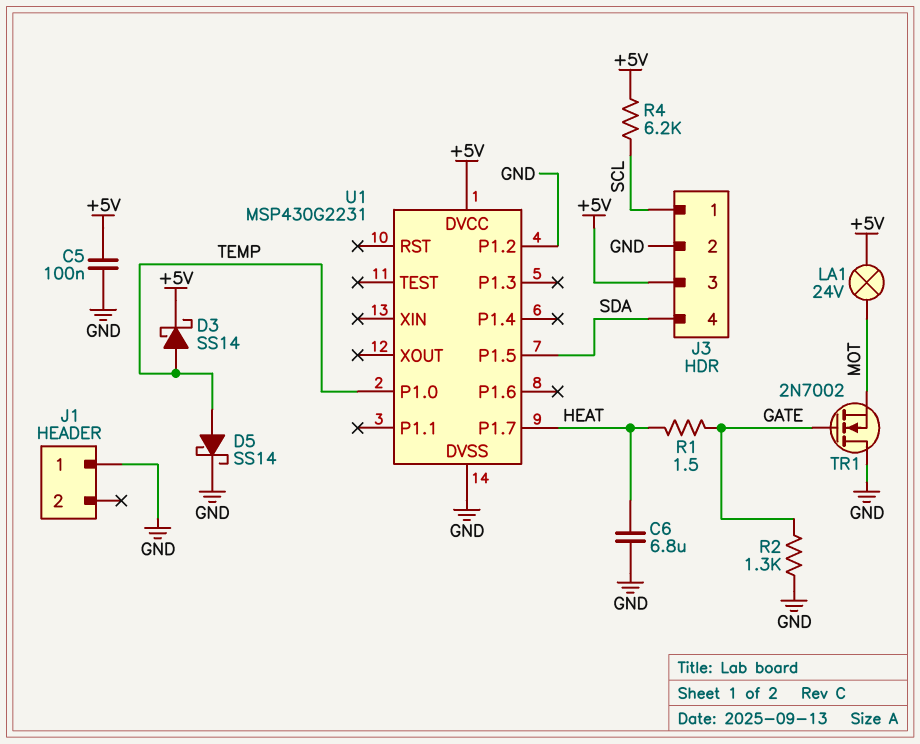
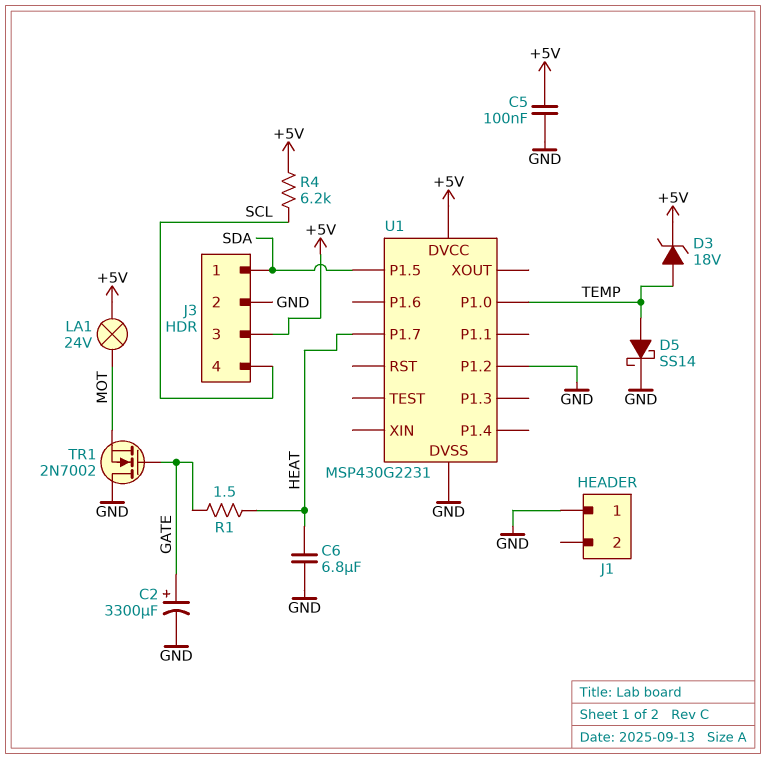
C2: none -> 3300uF (plus GATE, minus GND)
D3: schottky SS14 (A TEMP, K +5V) -> zener 18V (A TEMP, K +5V)
J3 pin 1: SCL -> SDA
J3 pin 4: SDA -> SCL
R2: 1.3k (GATE, GND) -> none

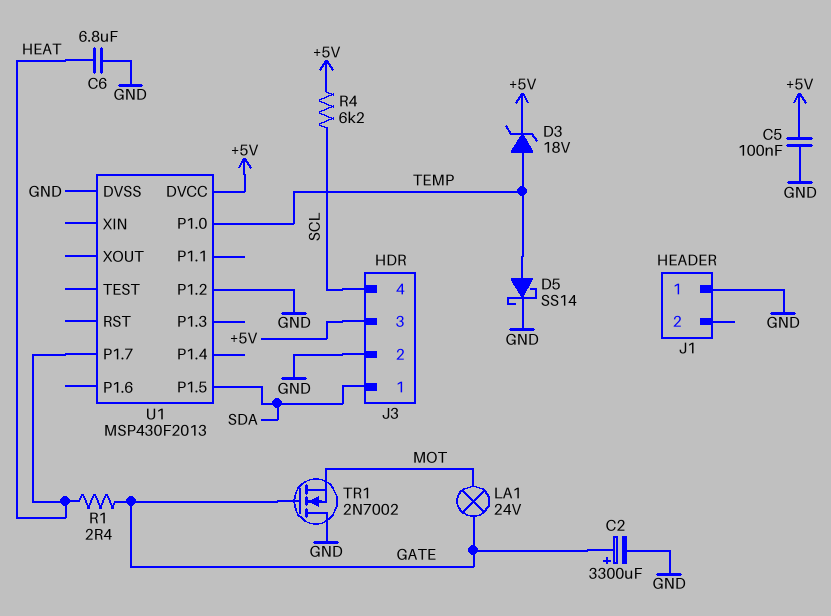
LA1: lamp 24V (+5V, MOT) -> lamp 24V (GATE, MOT)
R1: 1.5 (GATE, HEAT) -> 2.4 (GATE, HEAT)
U1: MSP430G2231 -> MSP430F2013

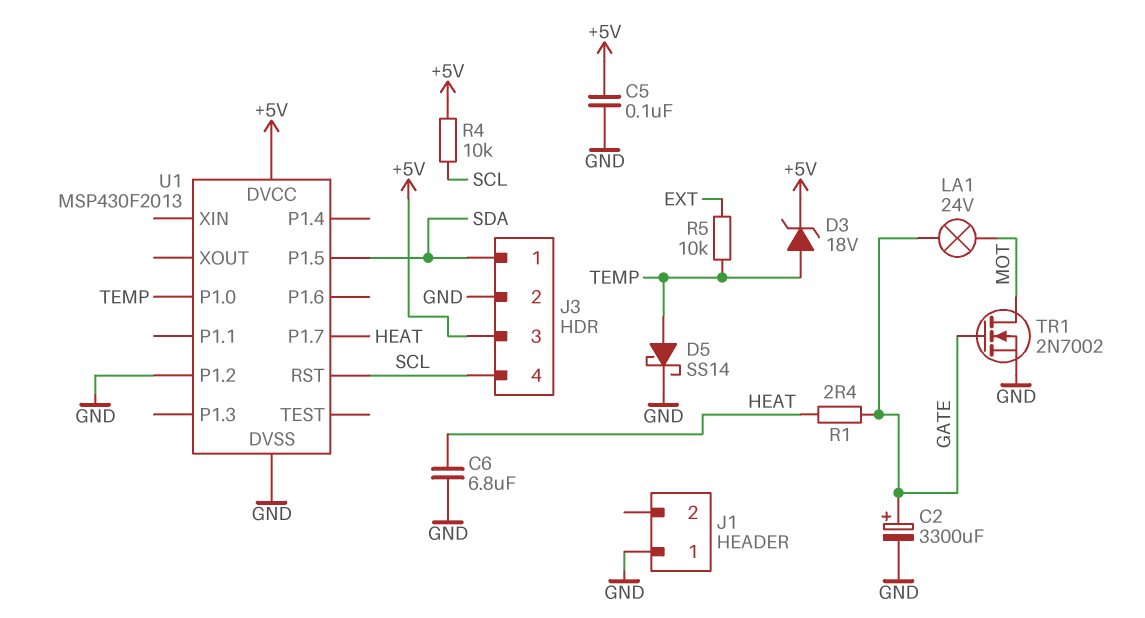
R4: 6.2k (+5V, SCL) -> 10k (+5V, SCL)
R5: none -> 10k (EXT, TEMP)
TR1: NMOS 2N7002 (G GATE, D GND, S MOT) -> NMOS 2N7002 (G GATE, D MOT, S GND)
U1 pin RST: none -> SCL

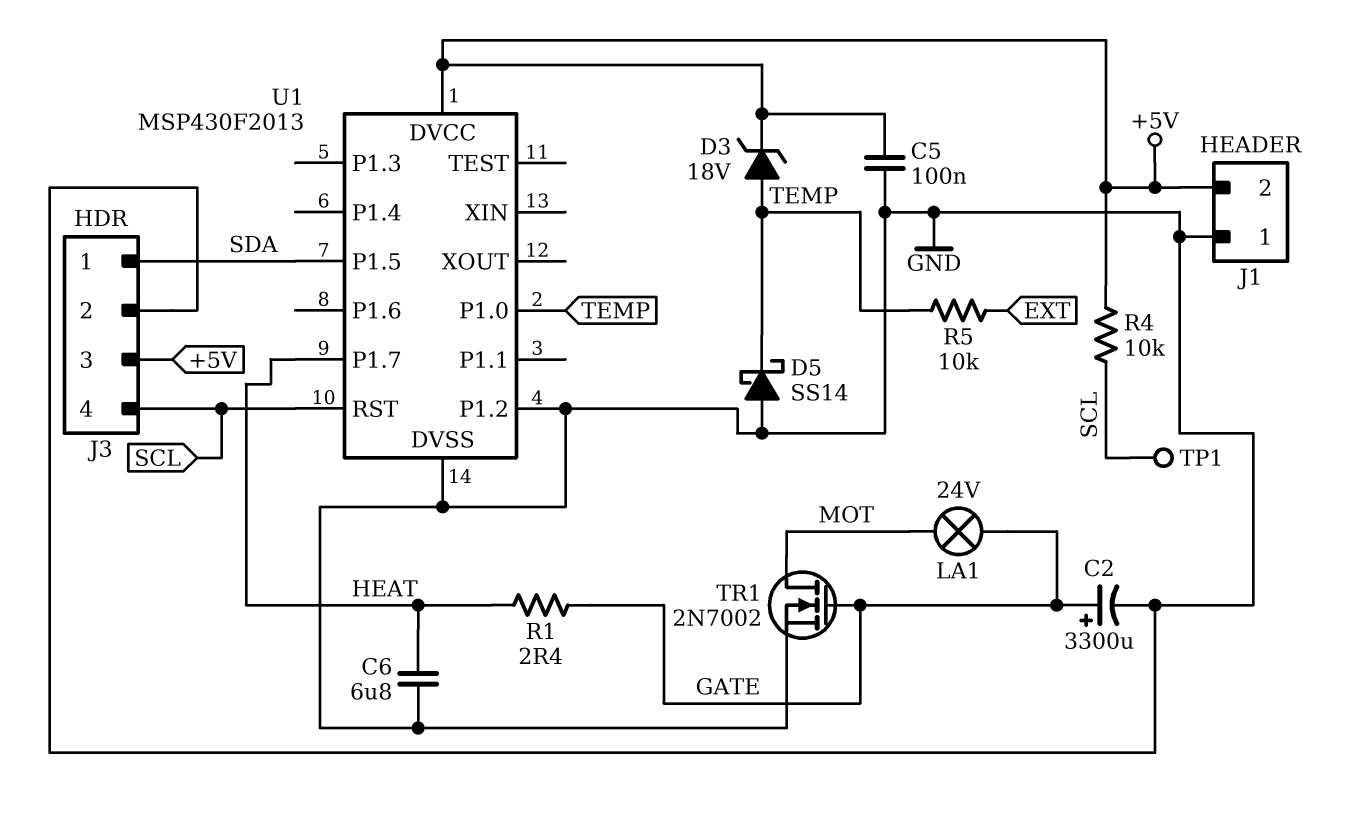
D5: schottky SS14 (A TEMP, K GND) -> schottky SS14 (A GND, K TEMP)
J1 pin 2: none -> +5V
TP1: none -> test point (SCL)

